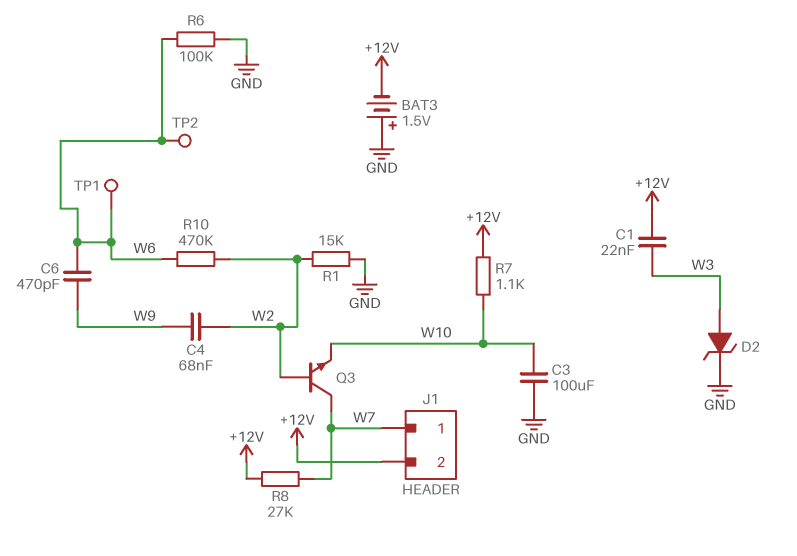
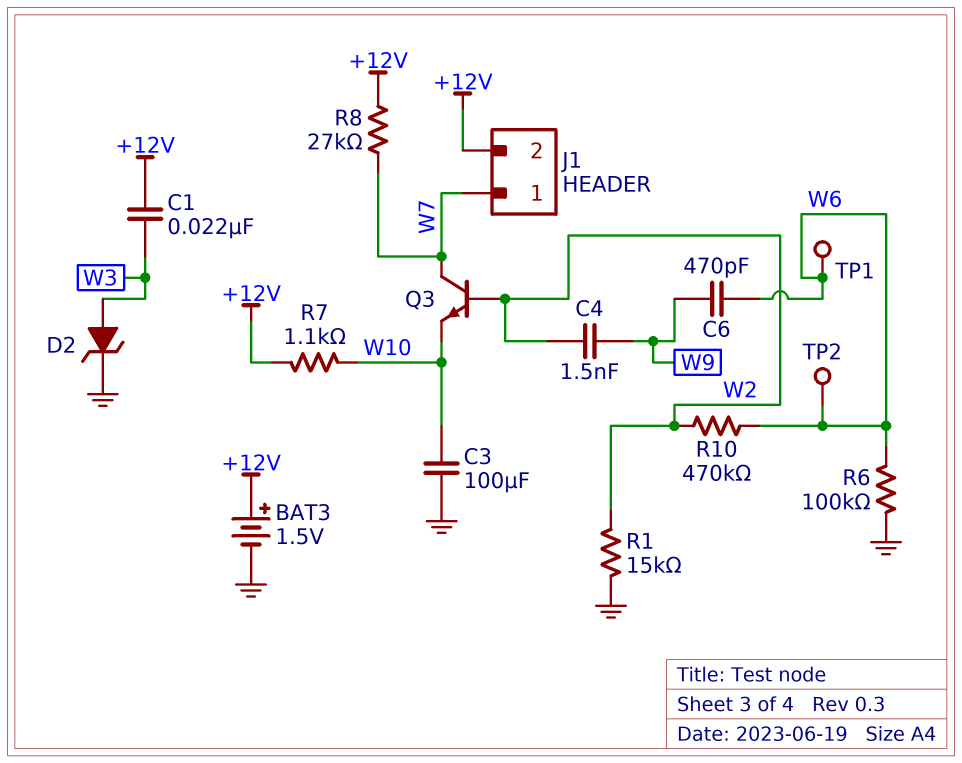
BAT3: 1.5V (plus GND, minus +12V) -> 1.5V (plus +12V, minus GND)
C4: 68nF (W2, W9) -> 1.5nF (W2, W9)

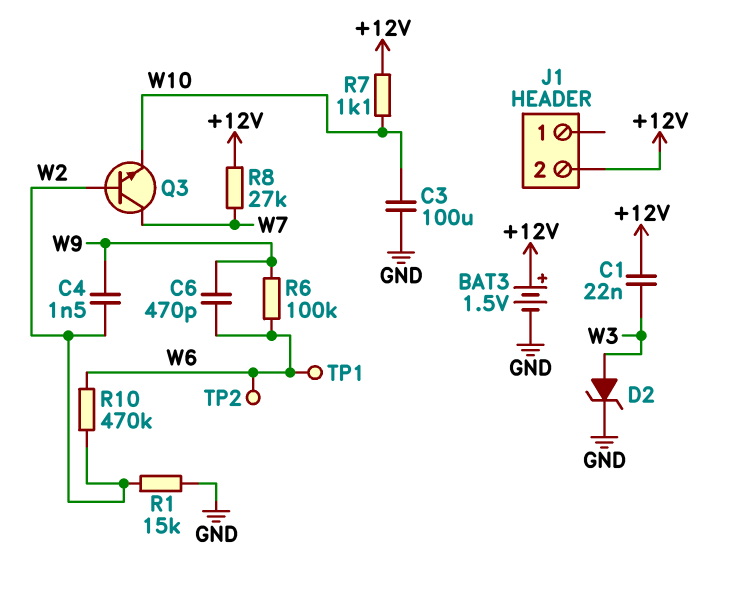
J1 pin 1: W7 -> none
R6: 100k (GND, W6) -> 100k (W6, W9)

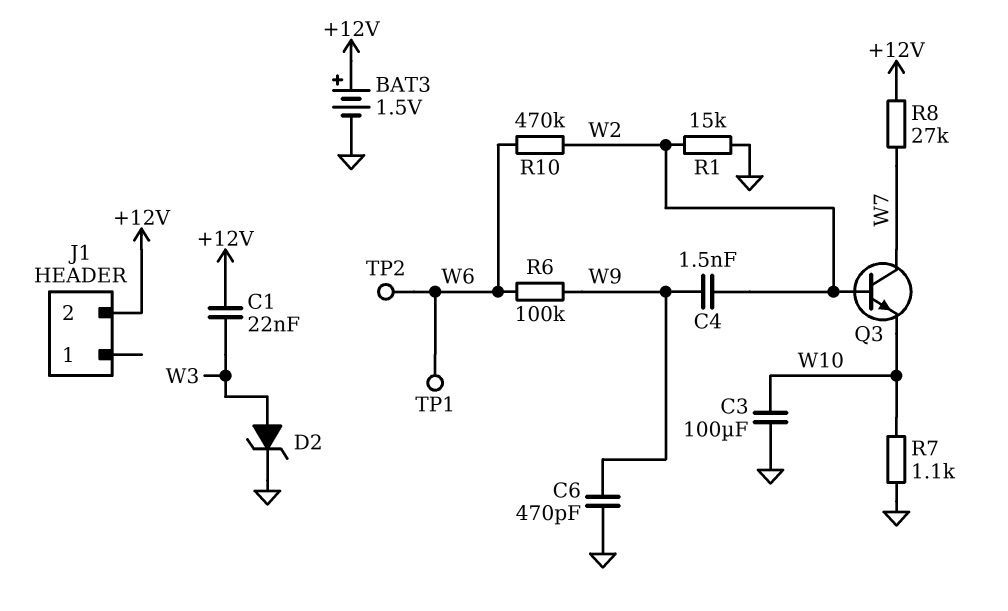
C6: 470pF (W6, W9) -> 470pF (GND, W9)
R7: 1.1k (+12V, W10) -> 1.1k (GND, W10)

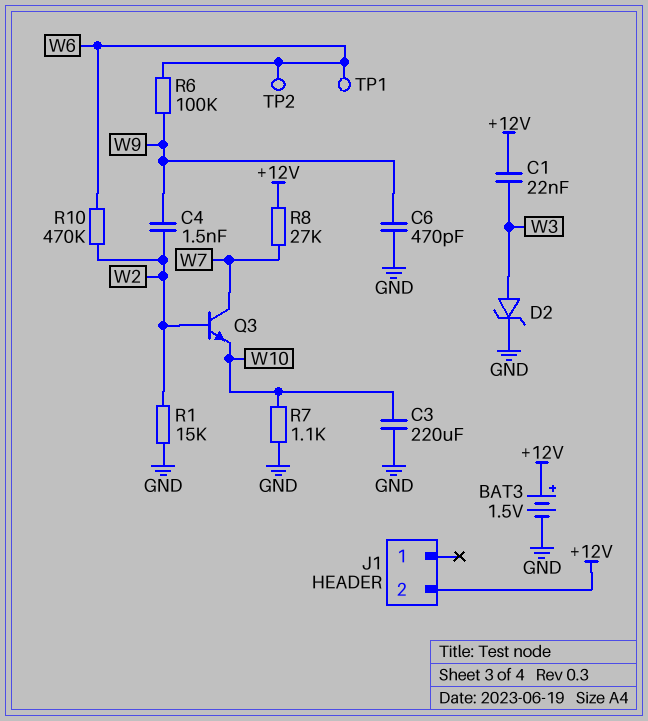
C3: 100uF (GND, W10) -> 220uF (GND, W10)

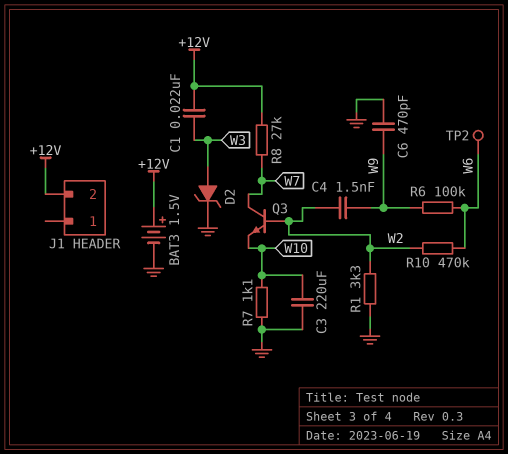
R1: 15k (GND, W2) -> 3.3k (GND, W2)
TP1: test point (W6) -> none

